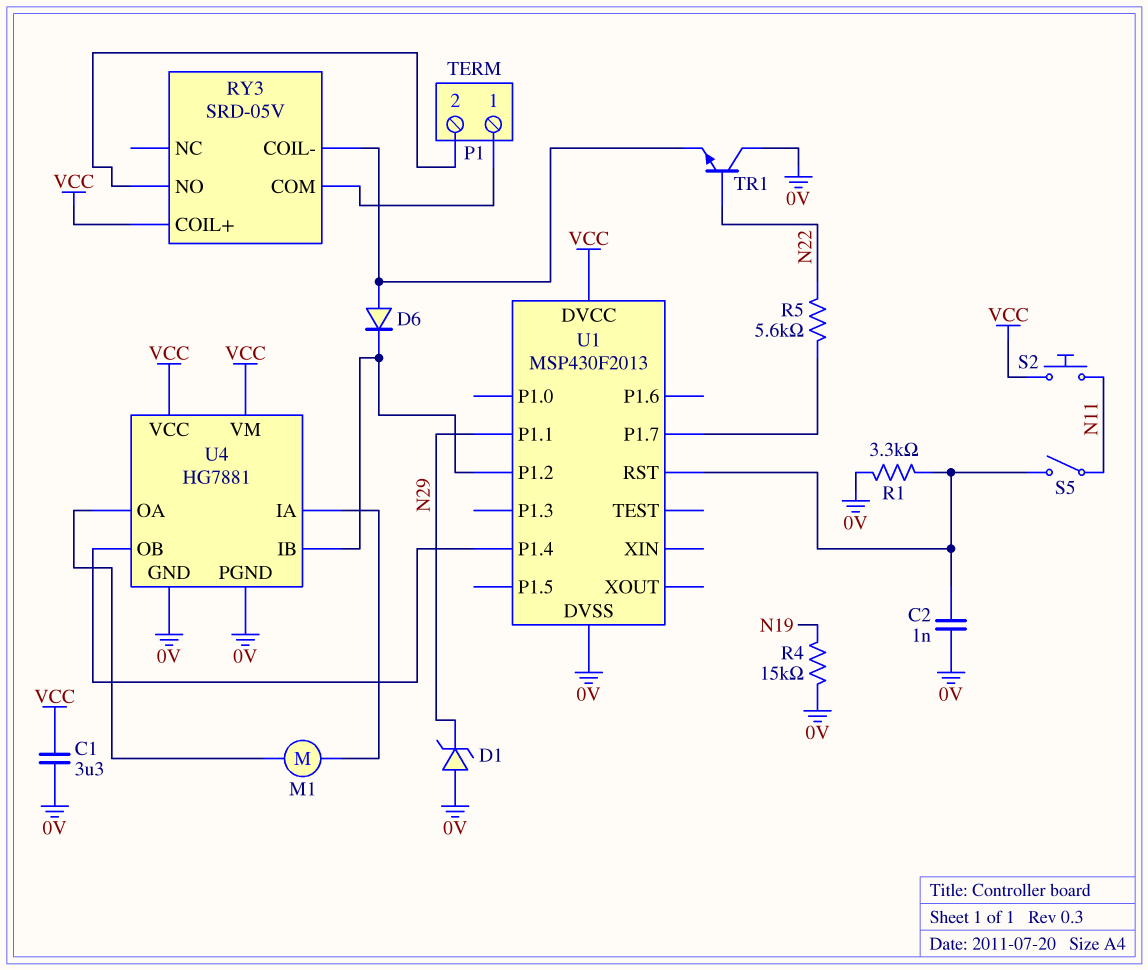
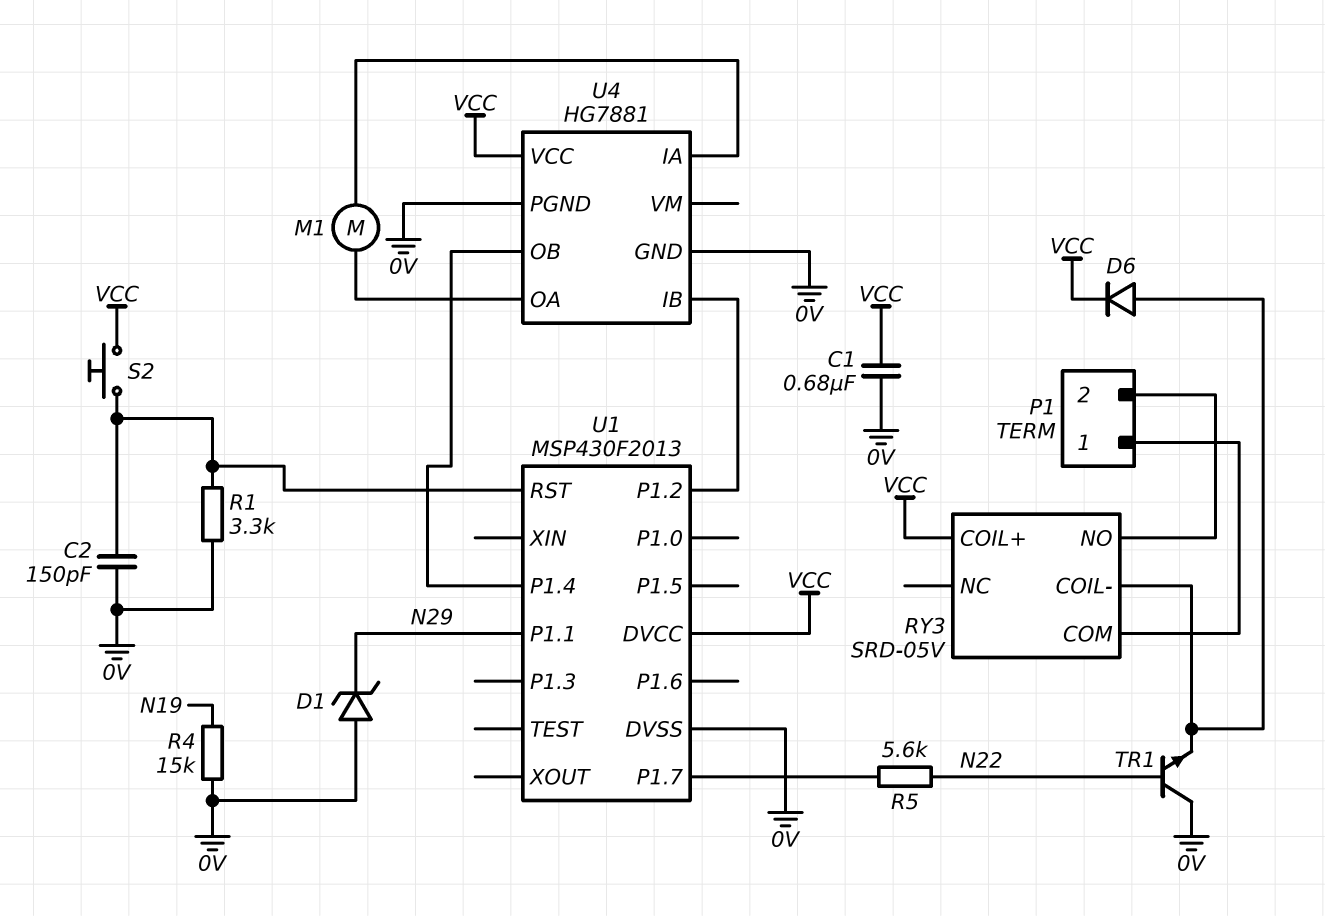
C1: 3.3uF (0V, VCC) -> 680nF (0V, VCC)
C2: 1nF (0V, U1/RST) -> 150pF (0V, U1/RST)
D6: diode (A RY3/COIL-, K U1/P1.2) -> diode (A RY3/COIL-, K VCC)
S2: button (N11, VCC) -> button (U1/RST, VCC)
S5: switch (N11, U1/RST) -> none
U4 pin VM: VCC -> none

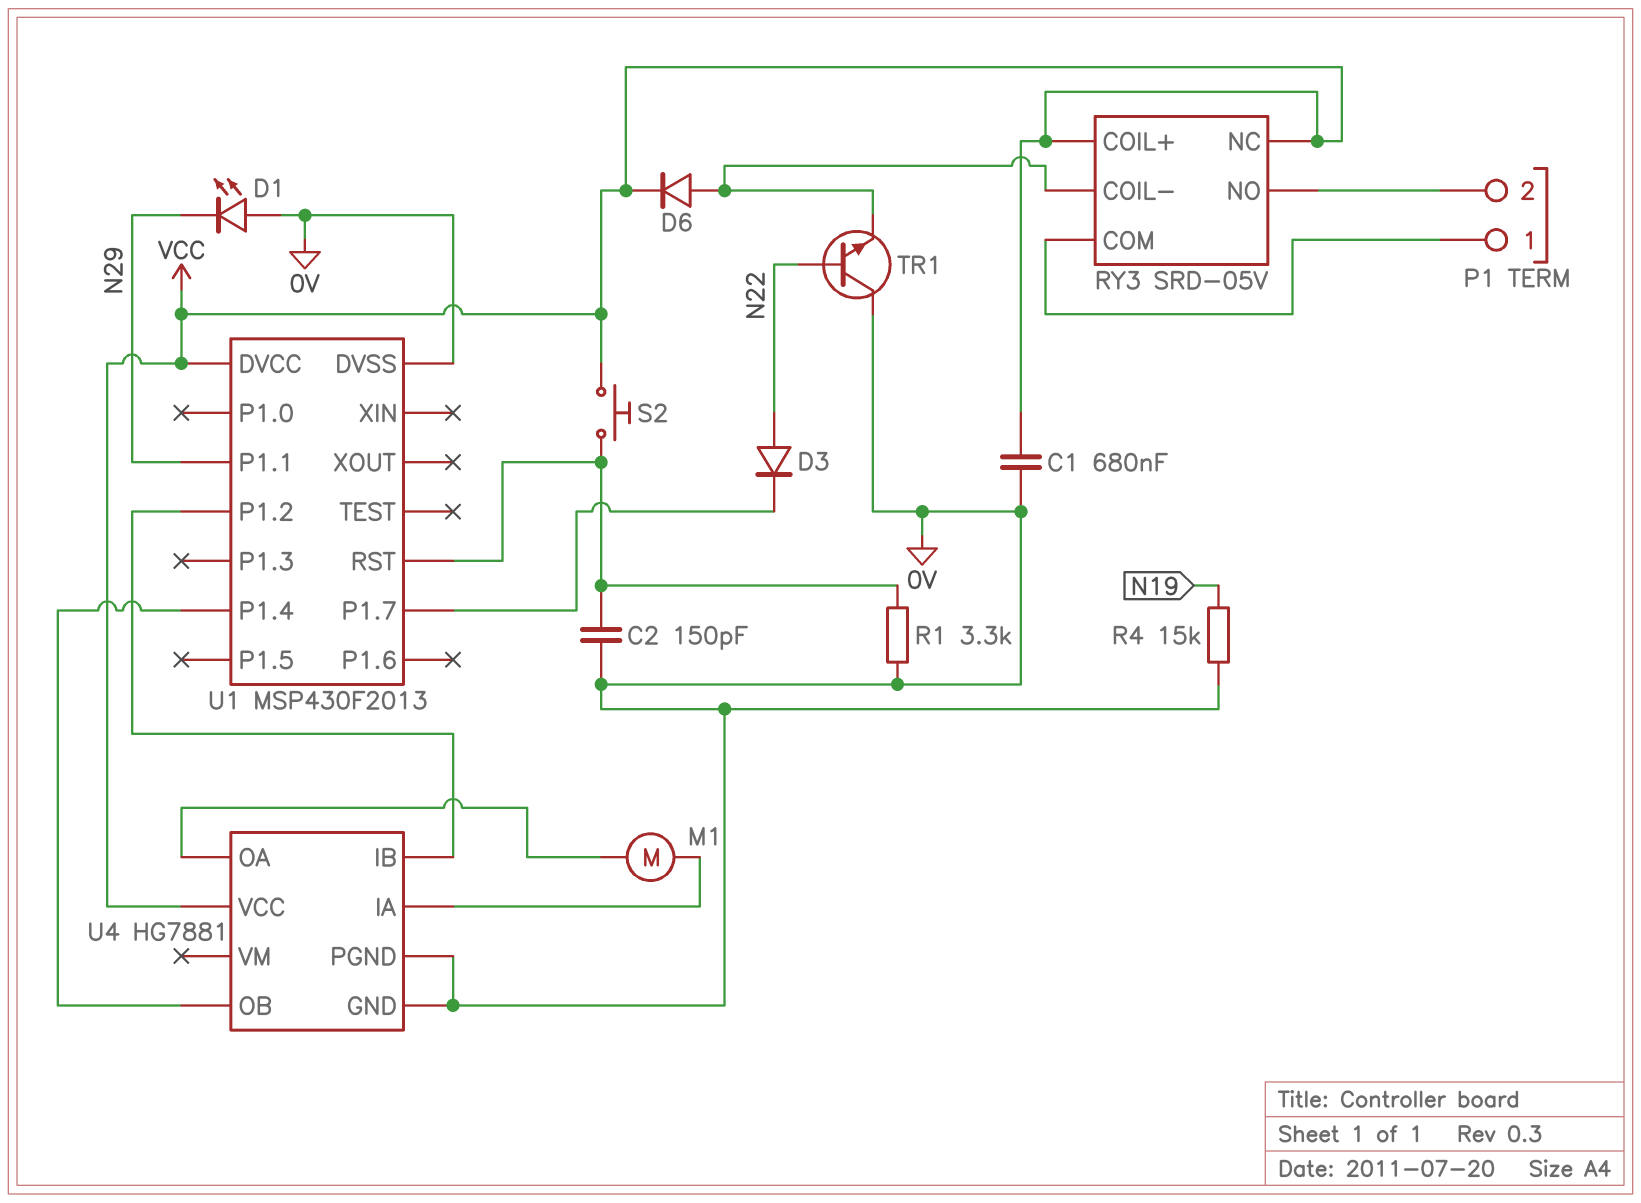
D1: zener (A 0V, K N29) -> LED (A 0V, K N29)
D3: none -> diode (A N22, K U1/P1.7)
R5: 5.6k (N22, U1/P1.7) -> none
RY3 pin NC: none -> VCC

